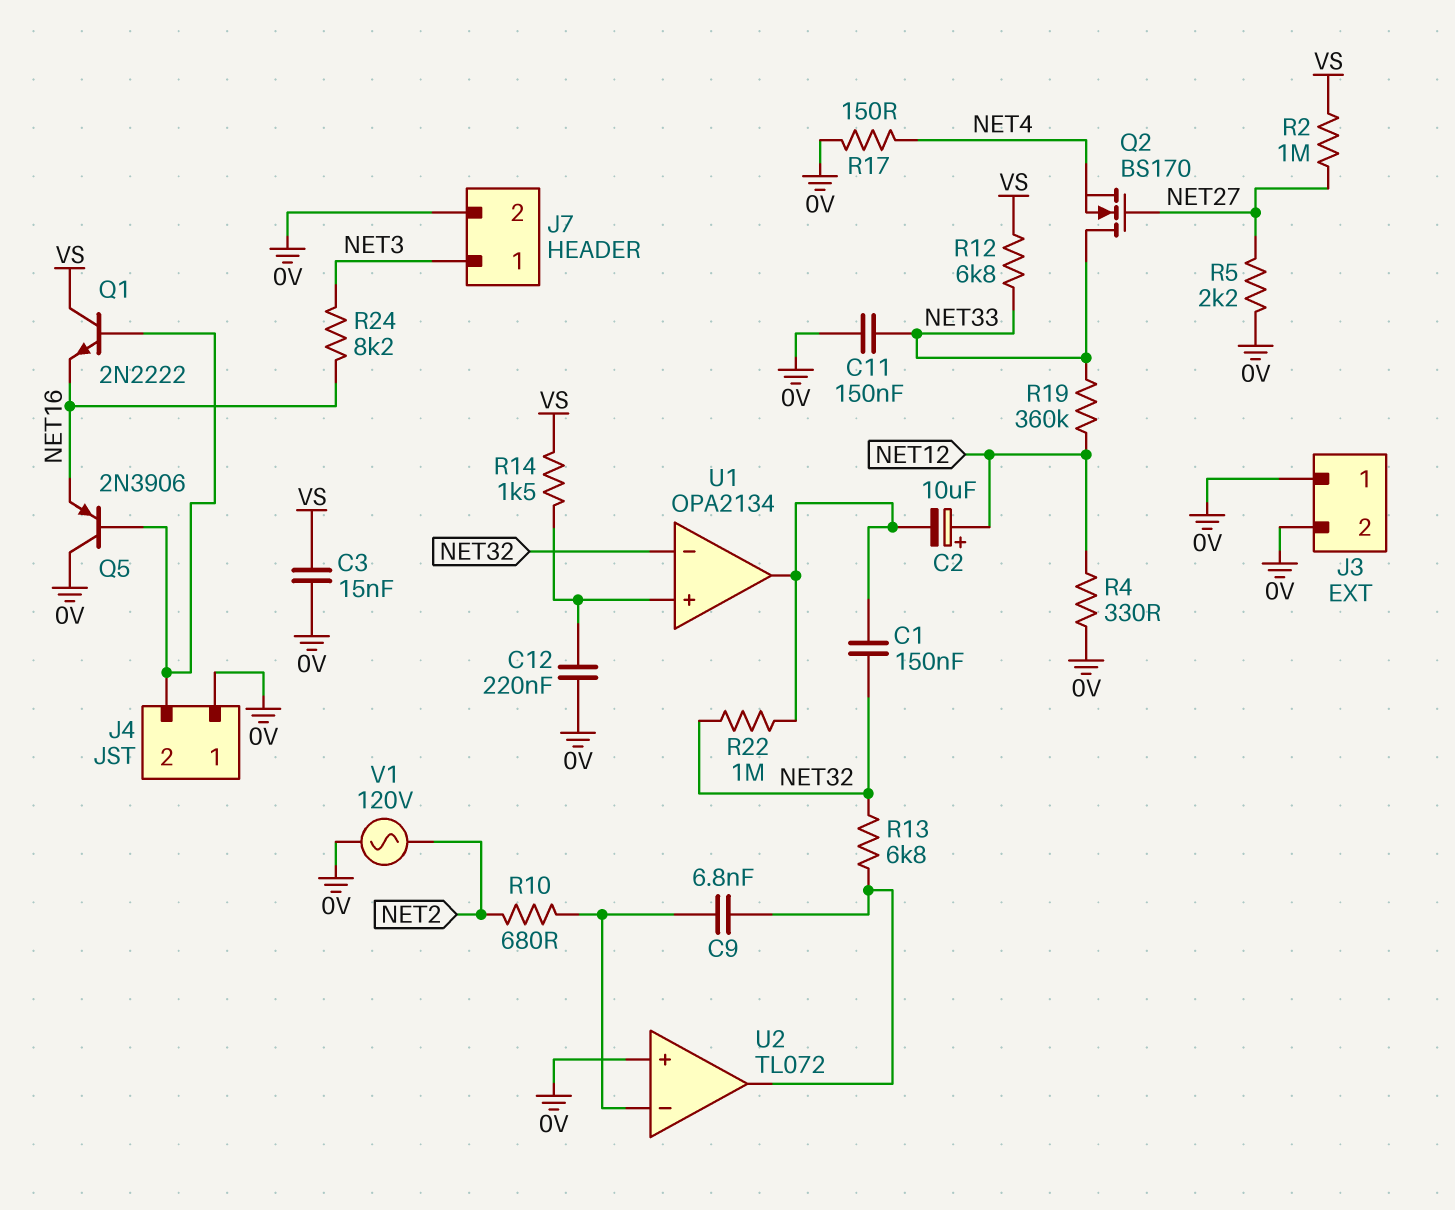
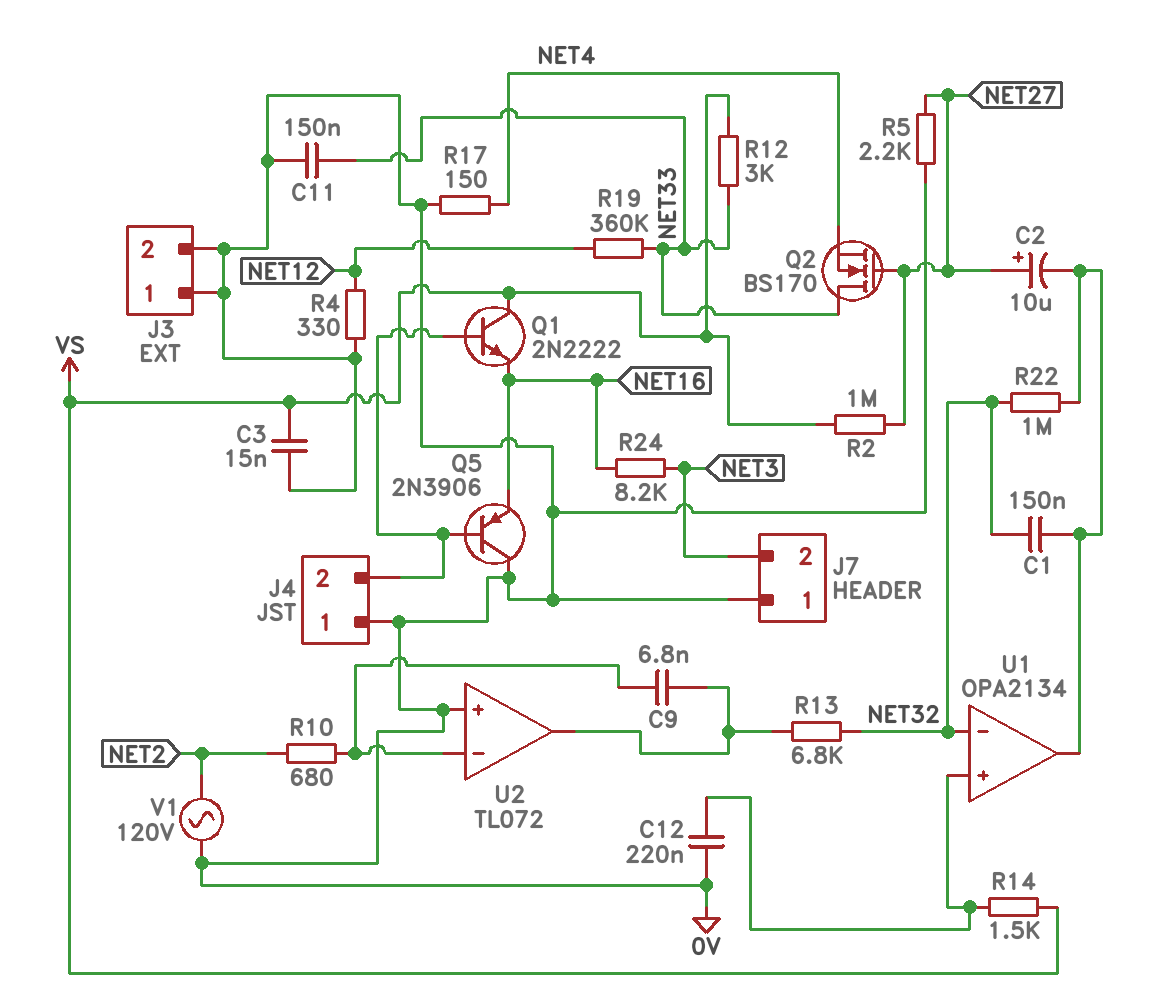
C2: 10uF (plus NET12, minus U1/out) -> 10uF (plus NET27, minus U1/out)
J7 pin 1: NET3 -> 0V
J7 pin 2: 0V -> NET3
R12: 6.8k (NET33, VS) -> 3k (NET33, VS)

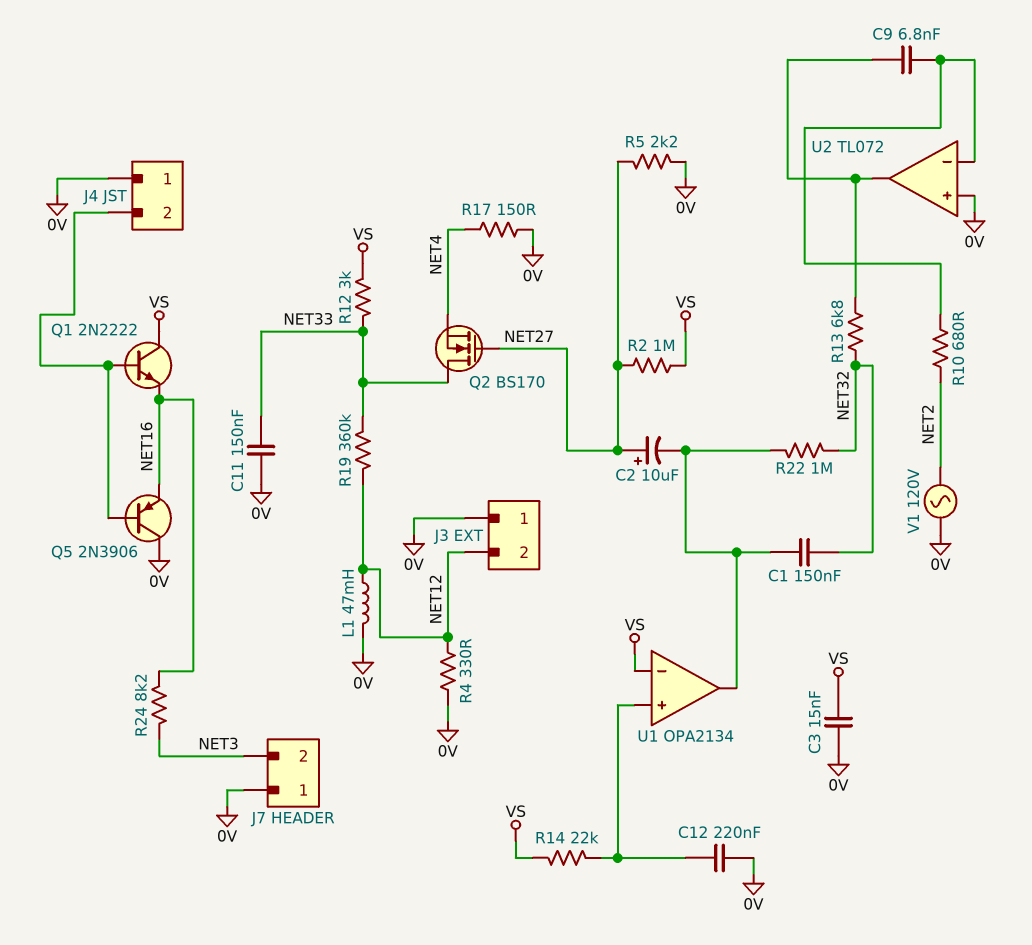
J3 pin 2: 0V -> NET12
L1: none -> 47mH (0V, NET12)
R14: 1.5k (U1/in+, VS) -> 22k (U1/in+, VS)
U1 pin in-: NET32 -> VS

